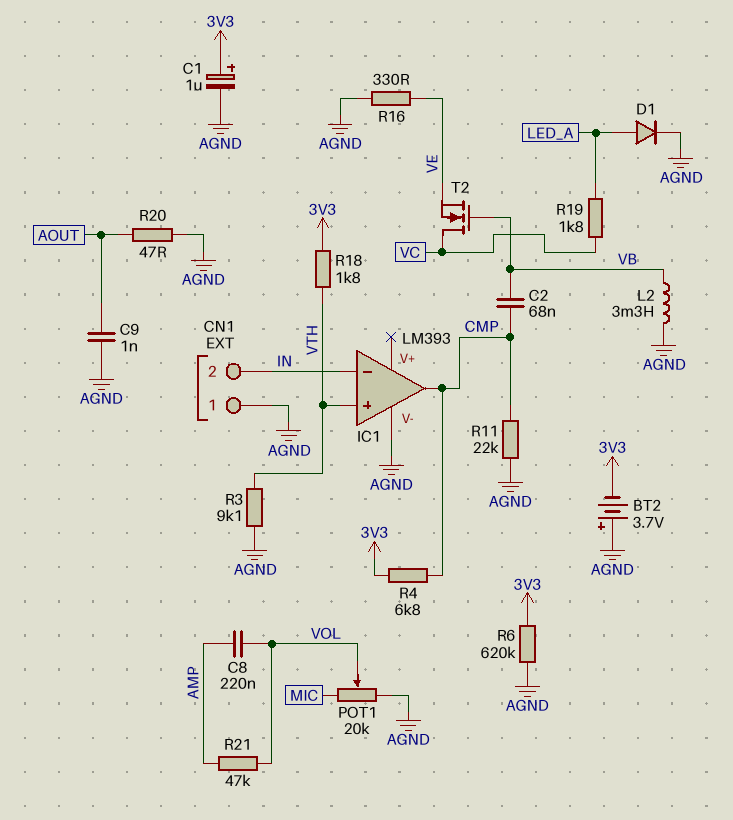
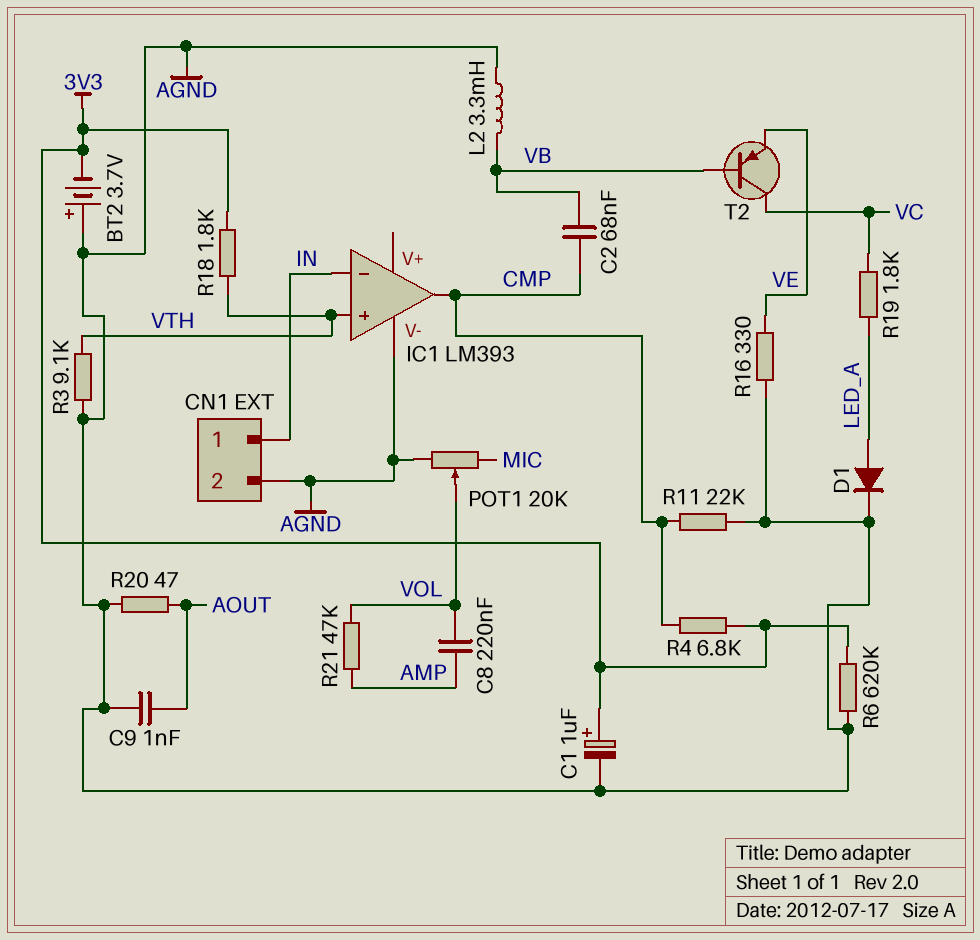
CN1 pin 1: AGND -> IN
CN1 pin 2: IN -> AGND
T2: NMOS (G VB, D VC, S VE) -> PNP (B VB, C VC, E VE)

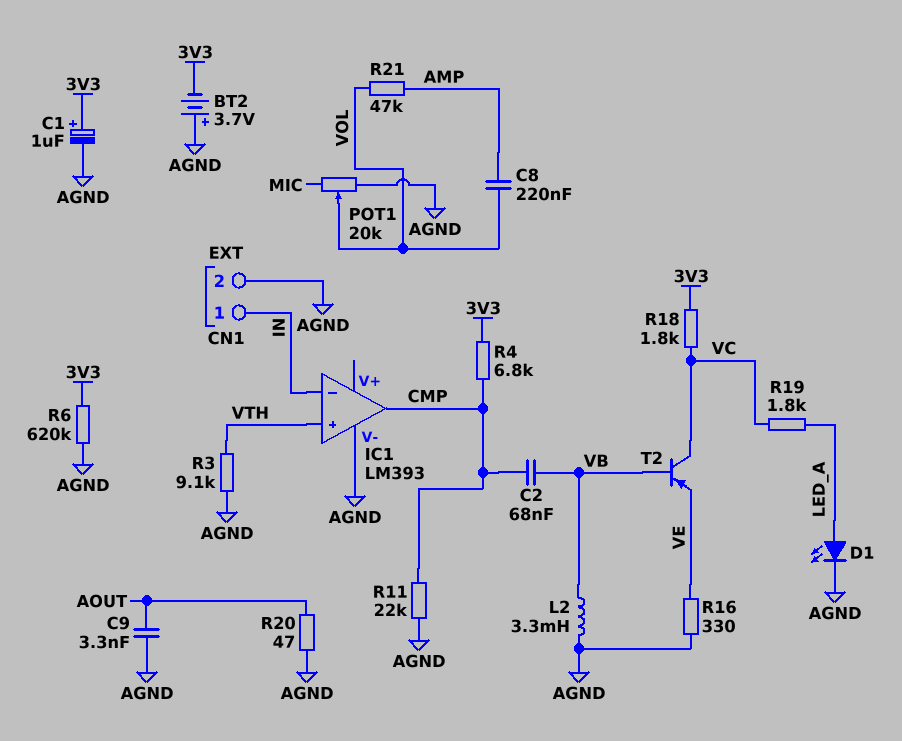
C9: 1nF (AGND, AOUT) -> 3.3nF (AGND, AOUT)
D1: diode (A LED_A, K AGND) -> LED (A LED_A, K AGND)
R18: 1.8k (3V3, VTH) -> 1.8k (3V3, VC)

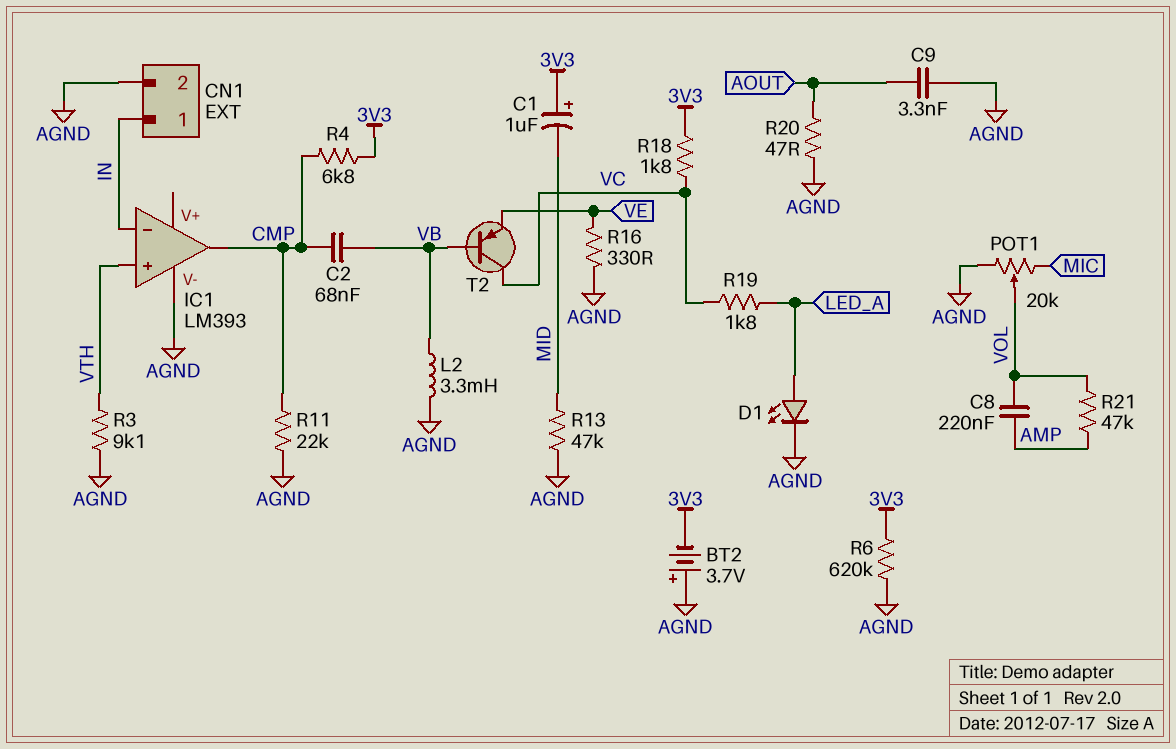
C1: 1uF (plus 3V3, minus AGND) -> 1uF (plus 3V3, minus MID)
R13: none -> 47k (AGND, MID)

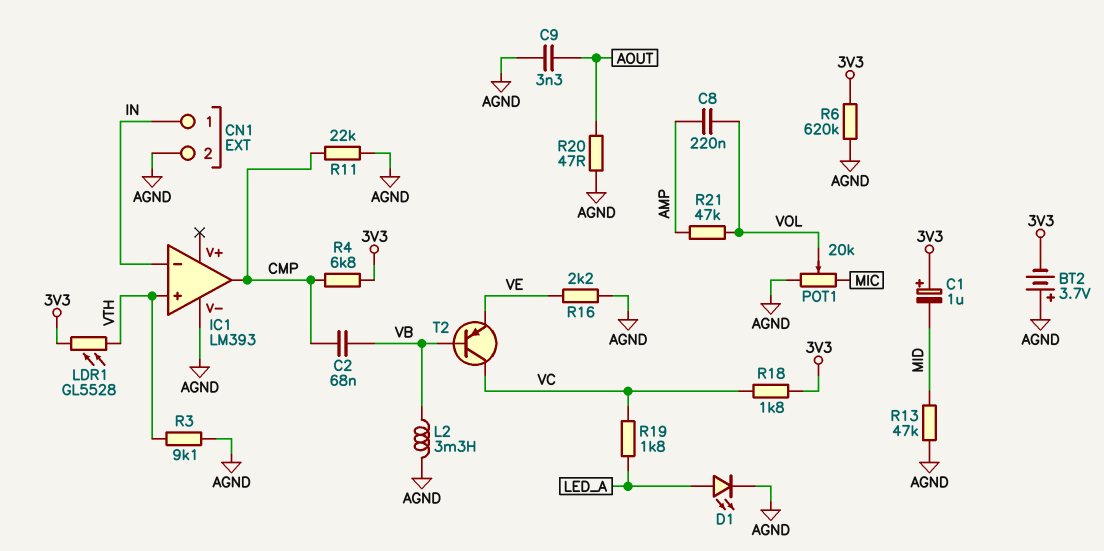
LDR1: none -> GL5528 (3V3, VTH)
R16: 330 (AGND, VE) -> 2.2k (AGND, VE)

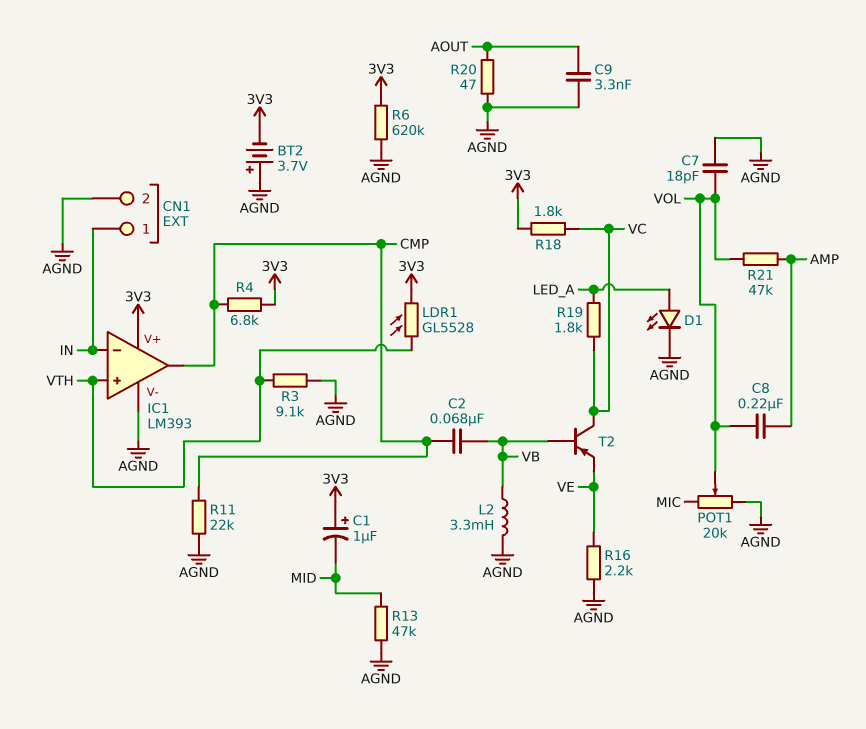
C7: none -> 18pF (AGND, VOL)
IC1 pin V+: none -> 3V3

